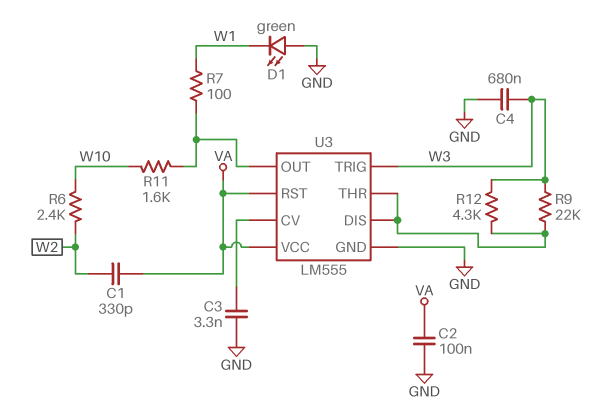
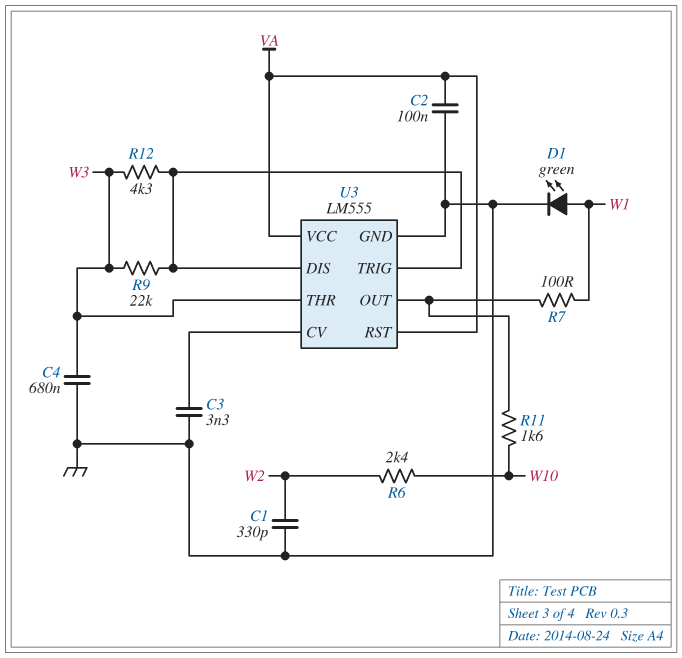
C1: 330pF (VA, W2) -> 330pF (GND, W2)
D1: LED green (A GND, K W1) -> LED green (A W1, K GND)
U3 pin THR: U3/DIS -> W3
U3 pin TRIG: W3 -> U3/DIS

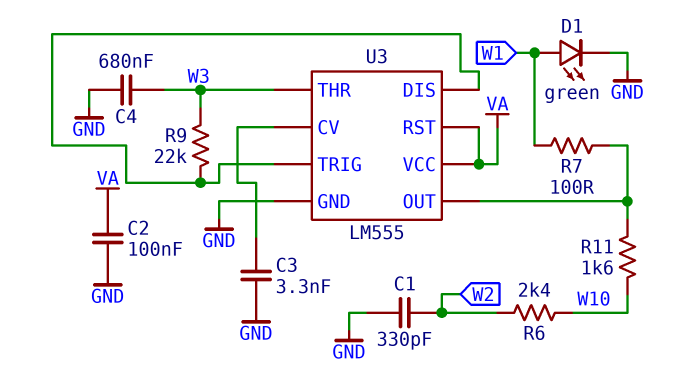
R12: 4.3k (U3/DIS, W3) -> none

